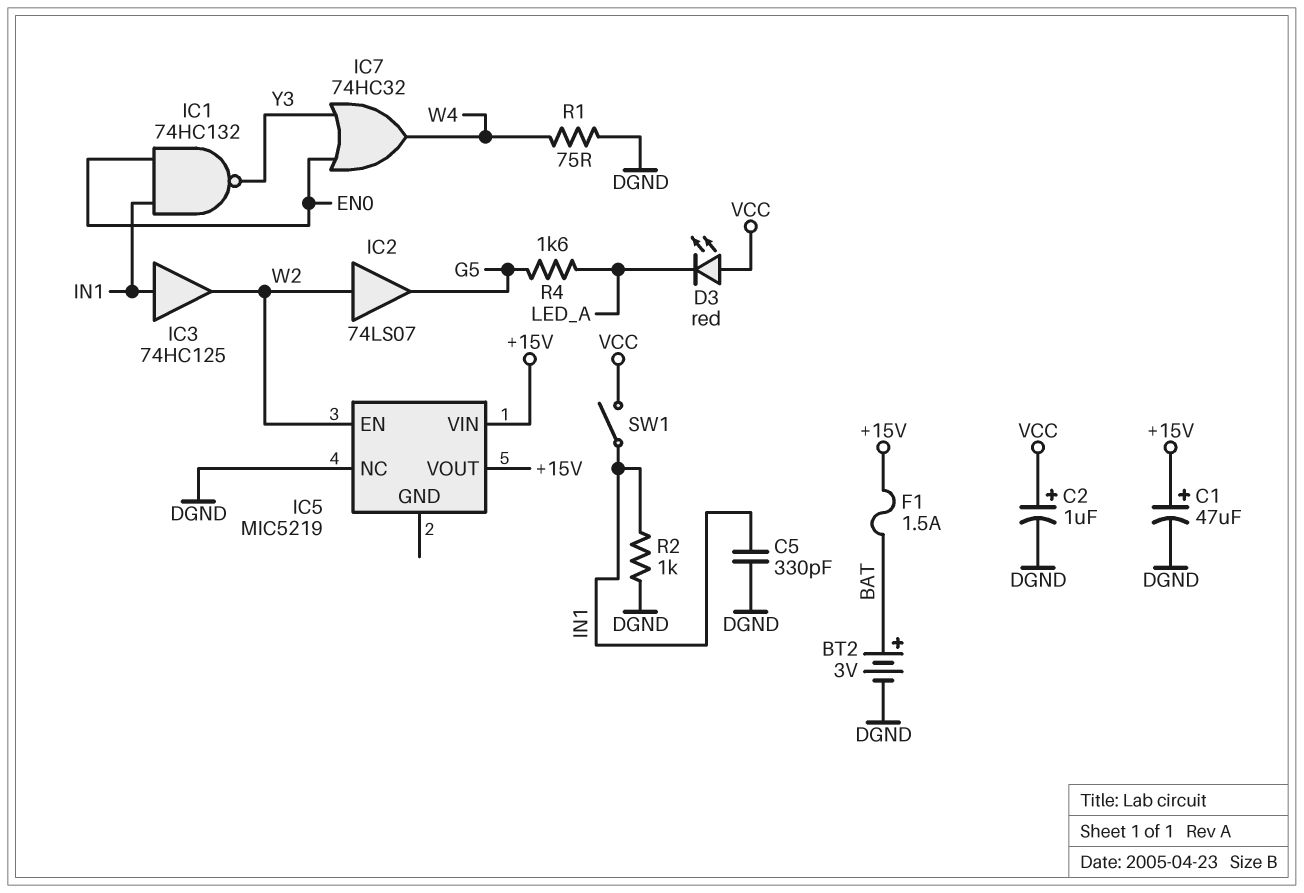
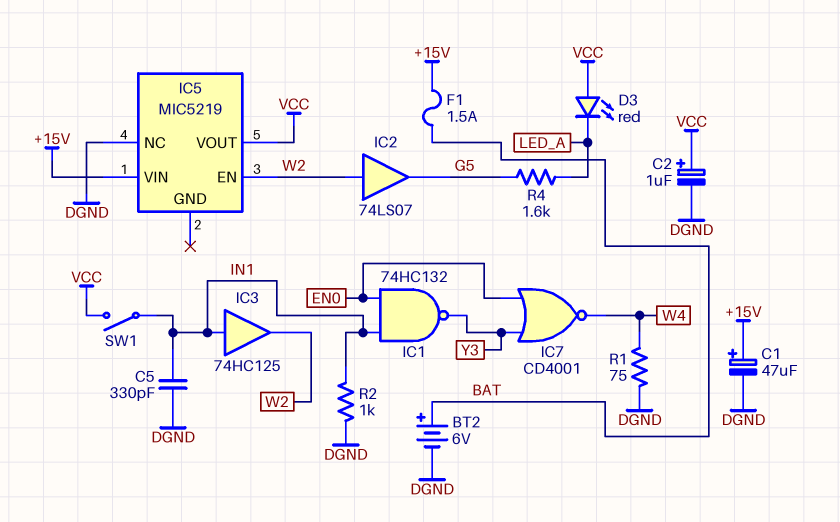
BT2: 3V (plus BAT, minus DGND) -> 6V (plus BAT, minus DGND)
IC5 pin VOUT: +15V -> VCC
IC7: OR 74HC32 (in EN0, in Y3, out W4) -> NOR CD4001 (in EN0, in Y3, out W4)

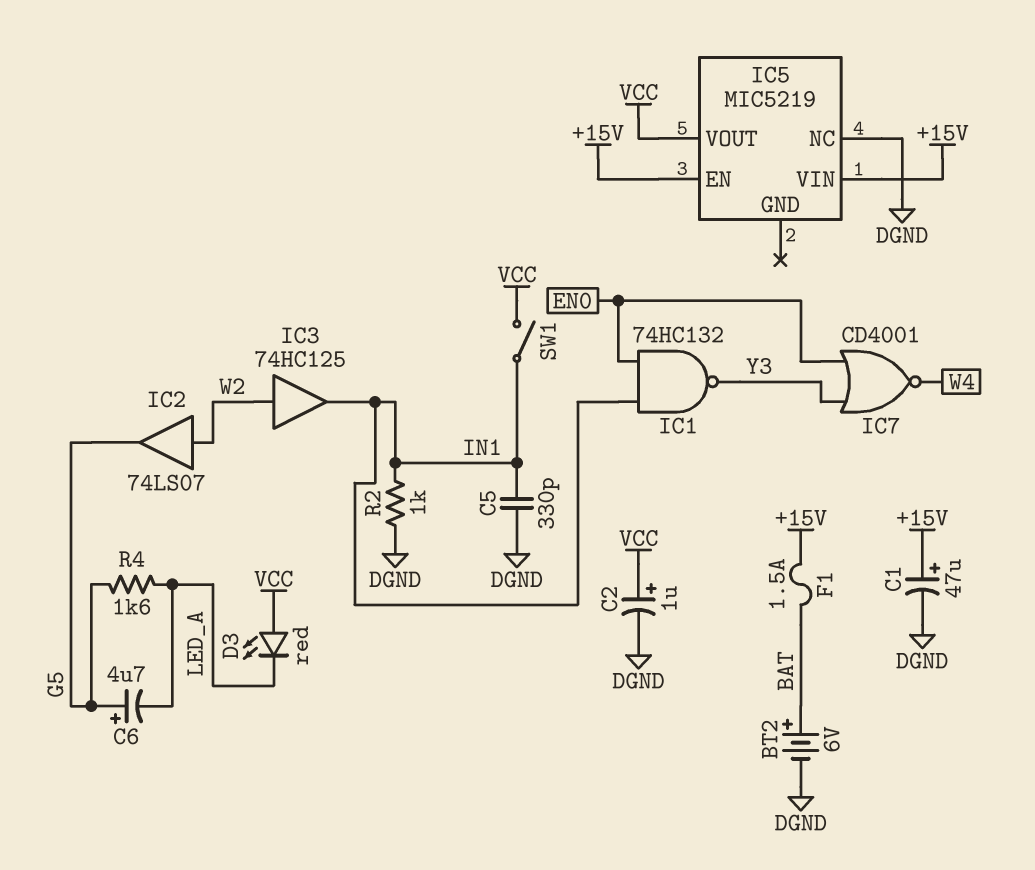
C6: none -> 4.7uF (plus G5, minus LED_A)
IC3: buffer 74HC125 (in IN1, out W2) -> buffer 74HC125 (in W2, out IN1)
IC5 pin EN: W2 -> +15V
R1: 75 (DGND, W4) -> none

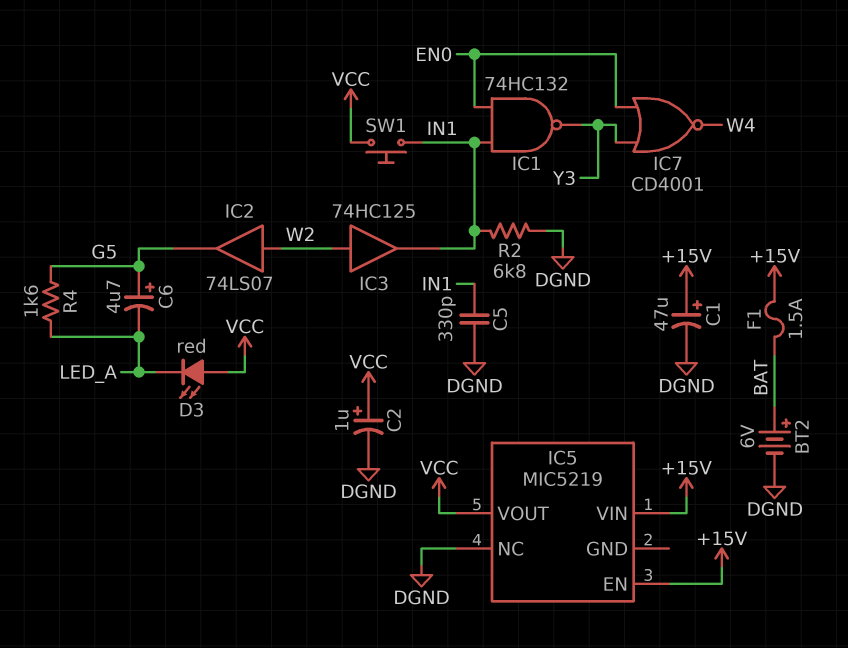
R2: 1k (DGND, IN1) -> 6.8k (DGND, IN1)
SW1: switch (IN1, VCC) -> button (IN1, VCC)

